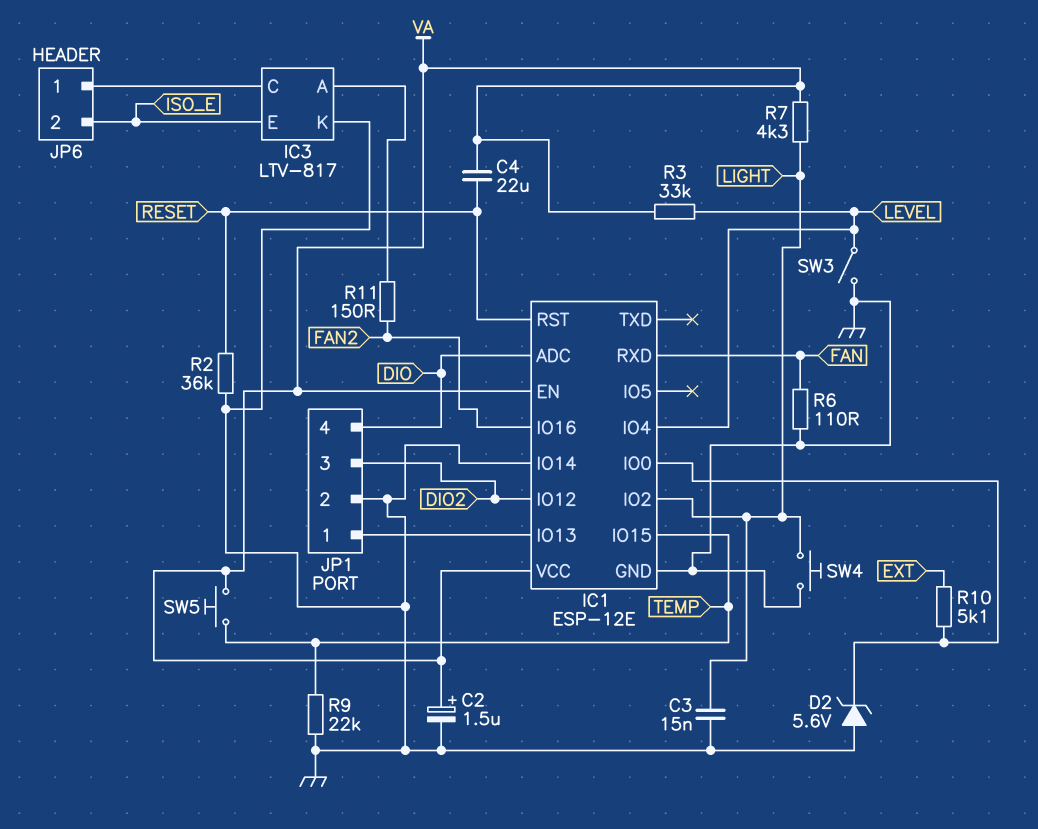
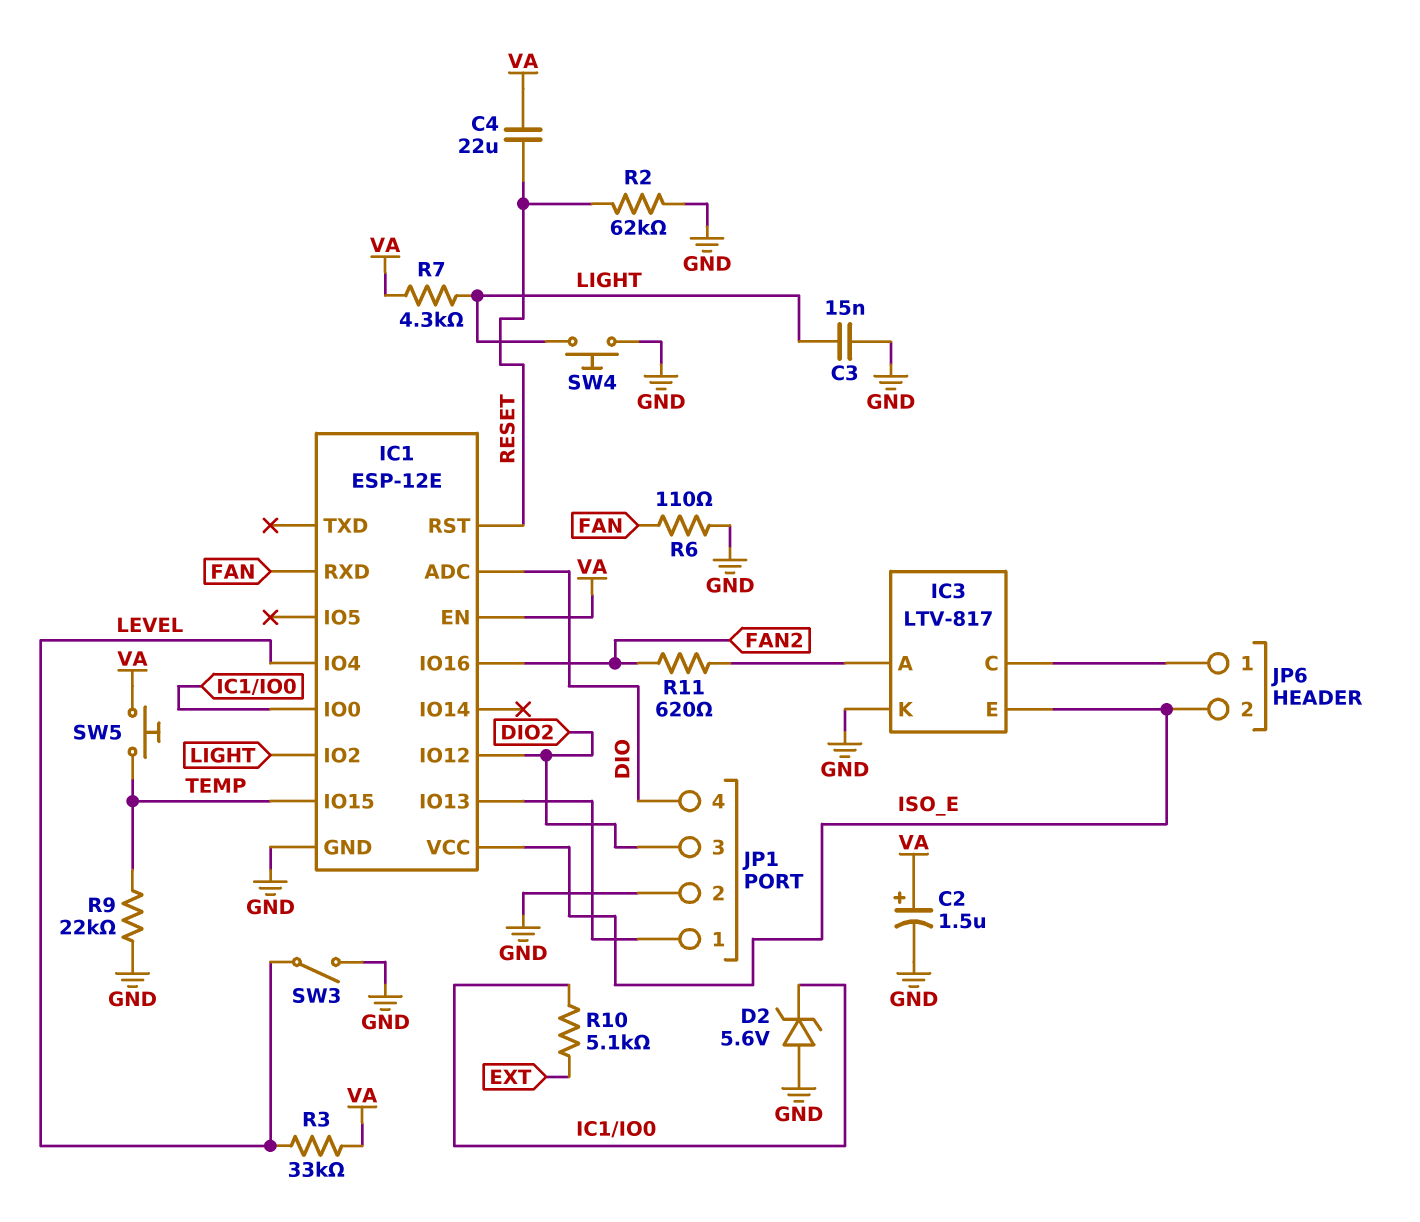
IC1 pin IO14: GND -> none
IC1 pin VCC: VA -> ISO_E
R2: 36k (GND, RESET) -> 62k (GND, RESET)
R11: 150 (FAN2, IC3/A) -> 620 (FAN2, IC3/A)

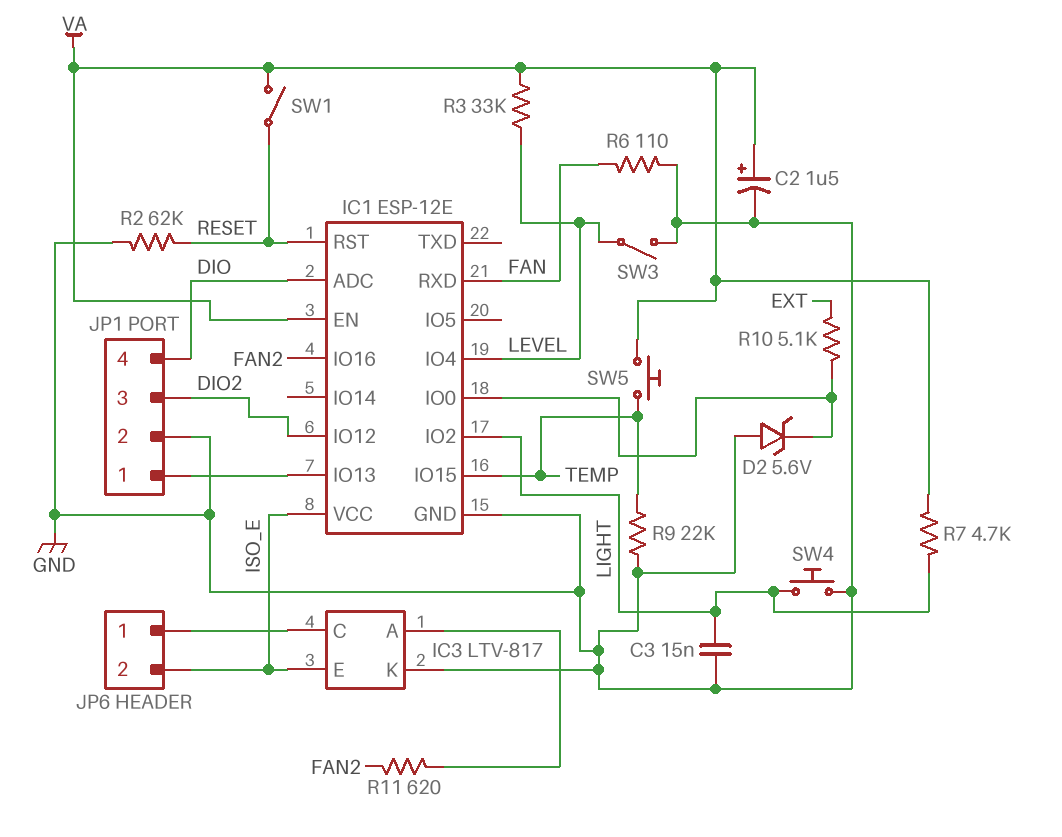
C4: 22uF (RESET, VA) -> none
R7: 4.3k (LIGHT, VA) -> 4.7k (LIGHT, VA)
SW1: none -> switch (RESET, VA)

